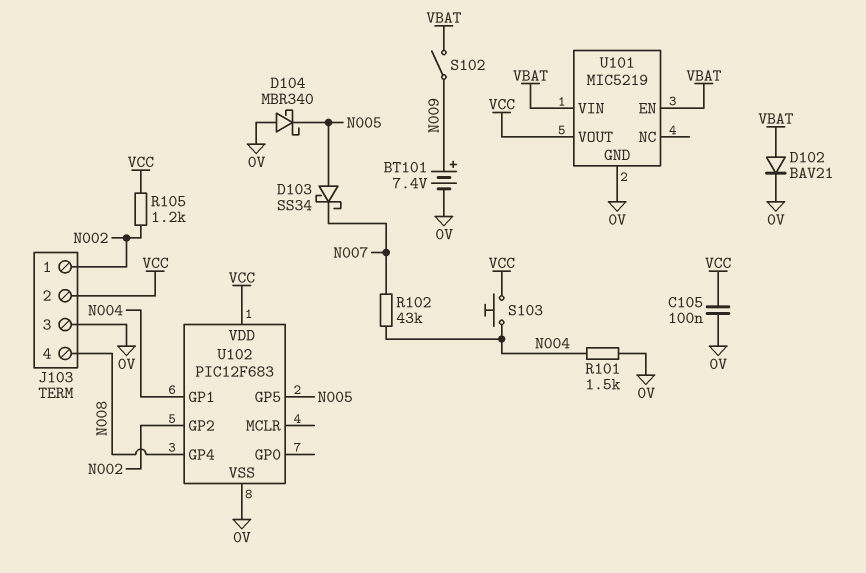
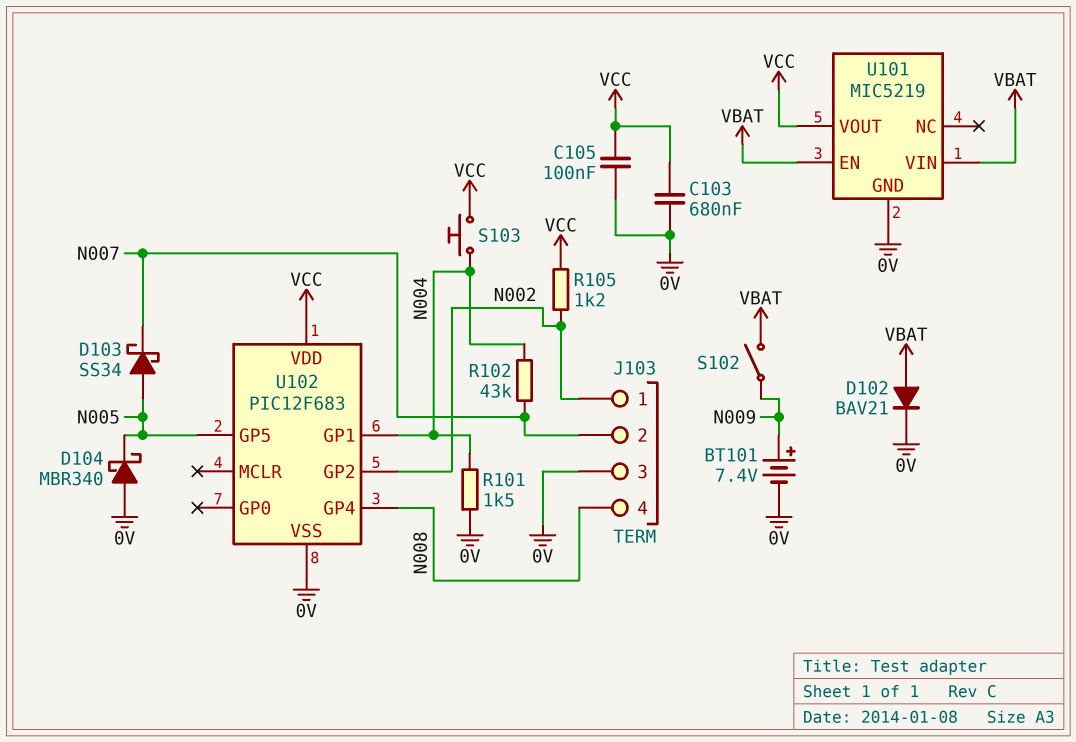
C103: none -> 680nF (0V, VCC)
J103 pin 2: VCC -> N007

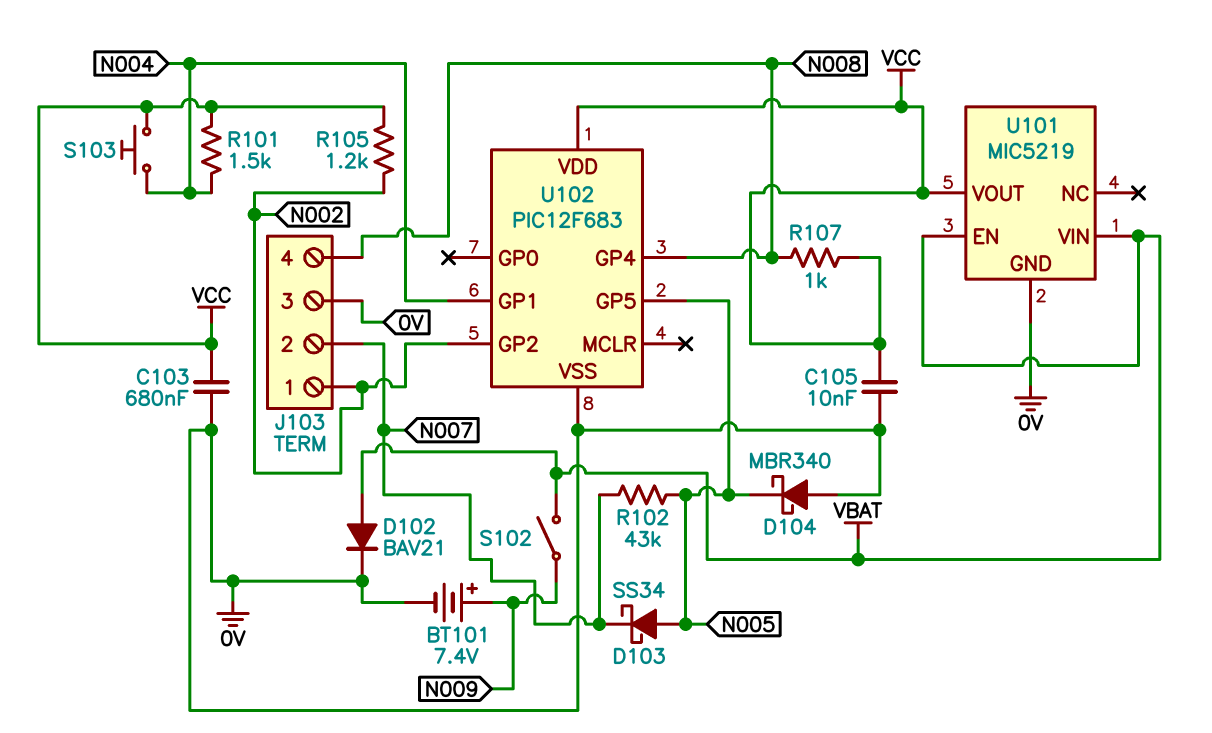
C105: 100nF (0V, VCC) -> 10nF (0V, VCC)
R101: 1.5k (0V, N004) -> 1.5k (N004, VCC)
R102: 43k (N004, N007) -> 43k (N005, N007)
R107: none -> 1k (N008, VCC)

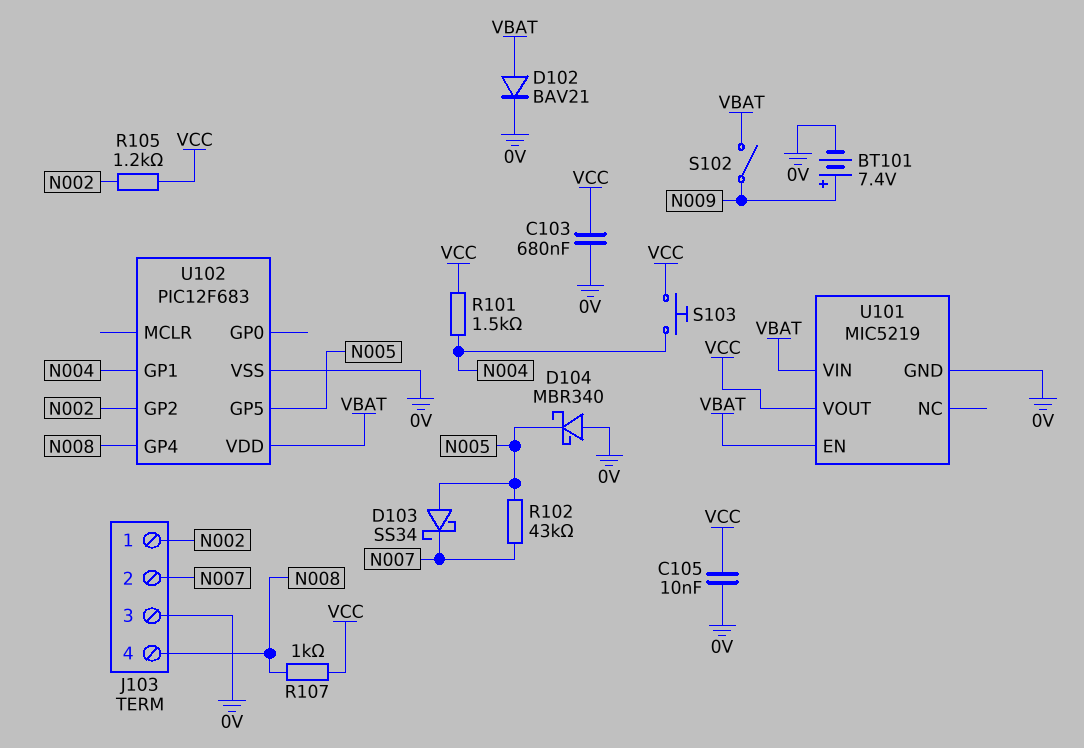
U102 pin VDD: VCC -> VBAT

